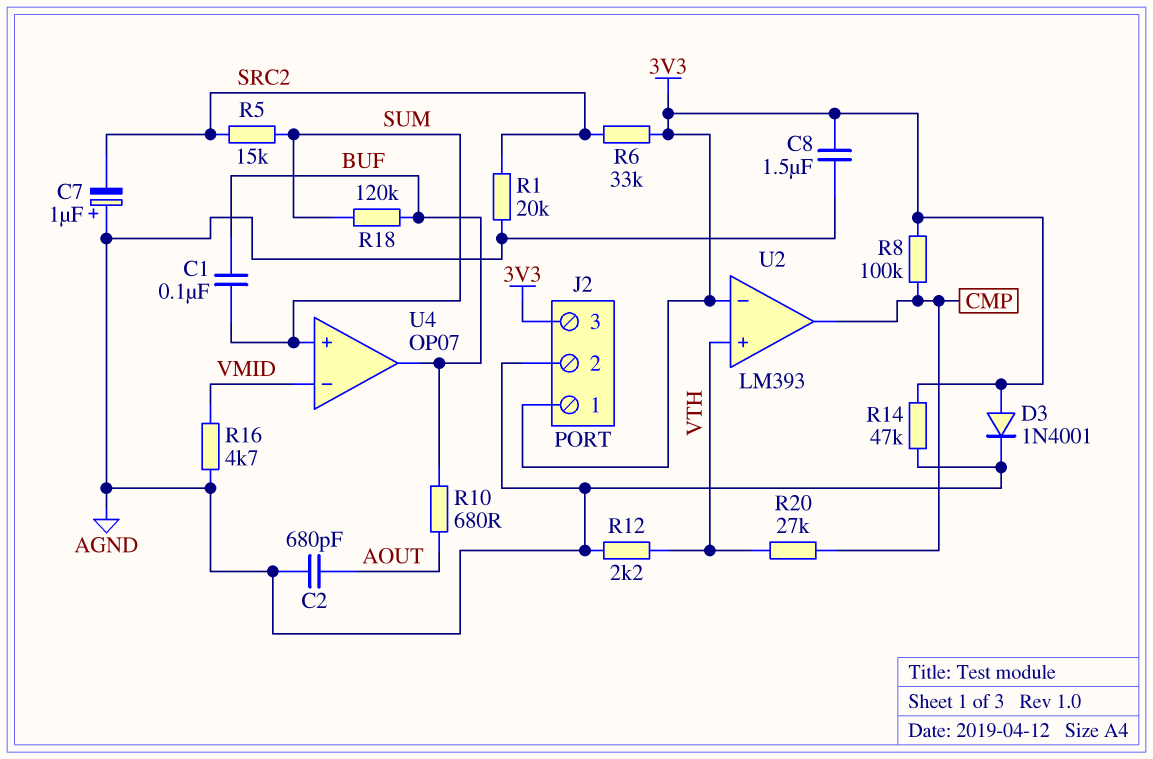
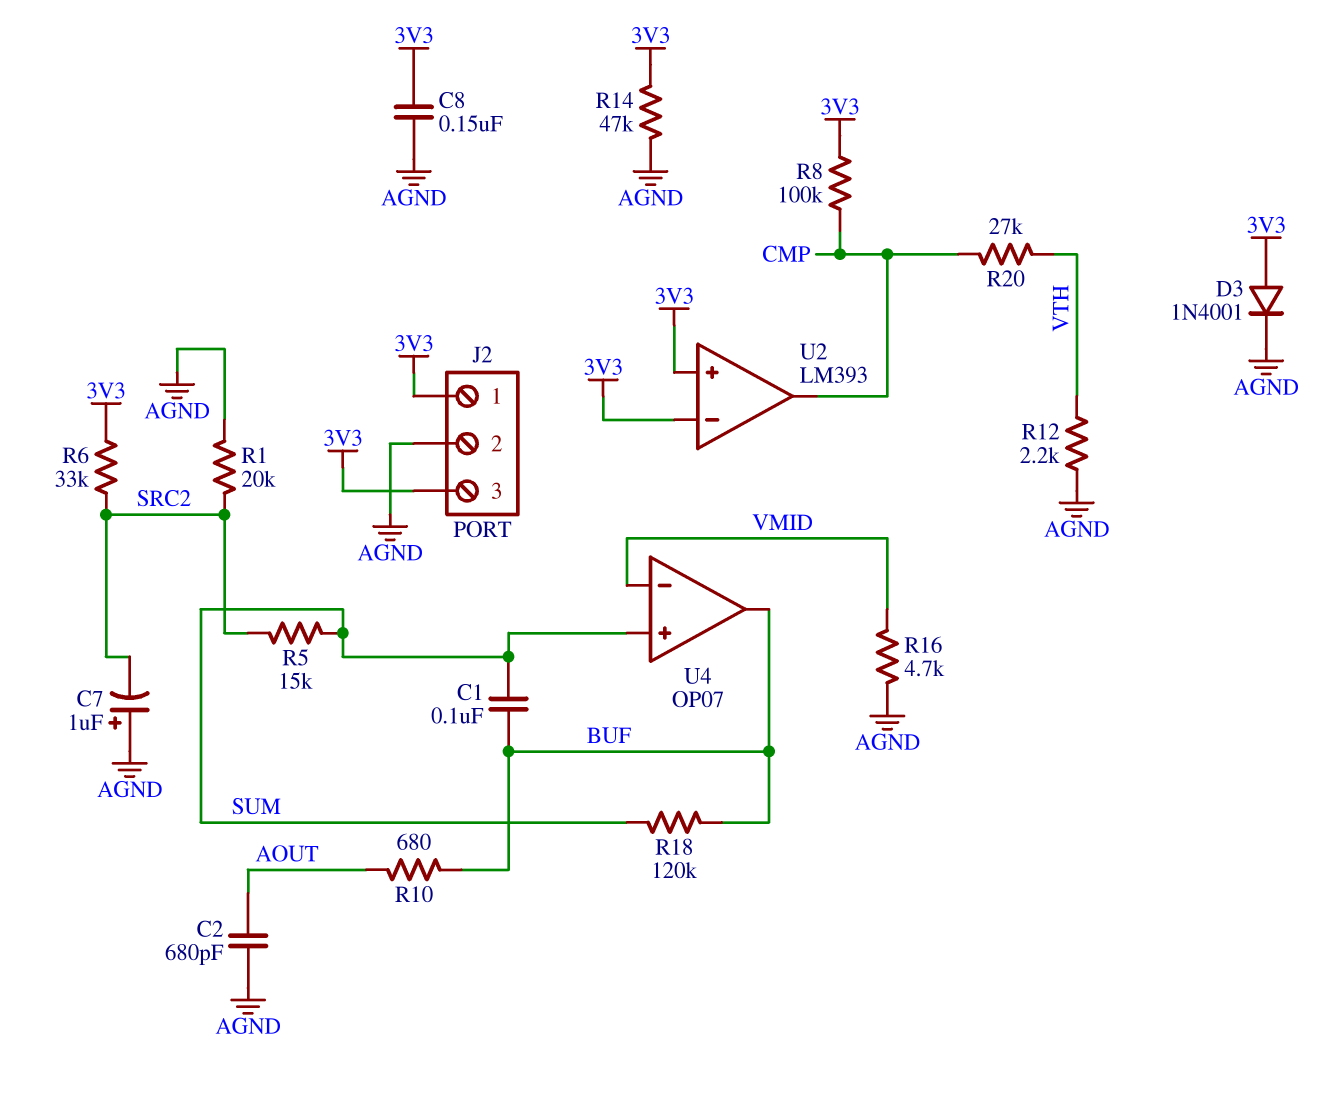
C8: 1.5uF (3V3, AGND) -> 150nF (3V3, AGND)
U2 pin in+: VTH -> 3V3

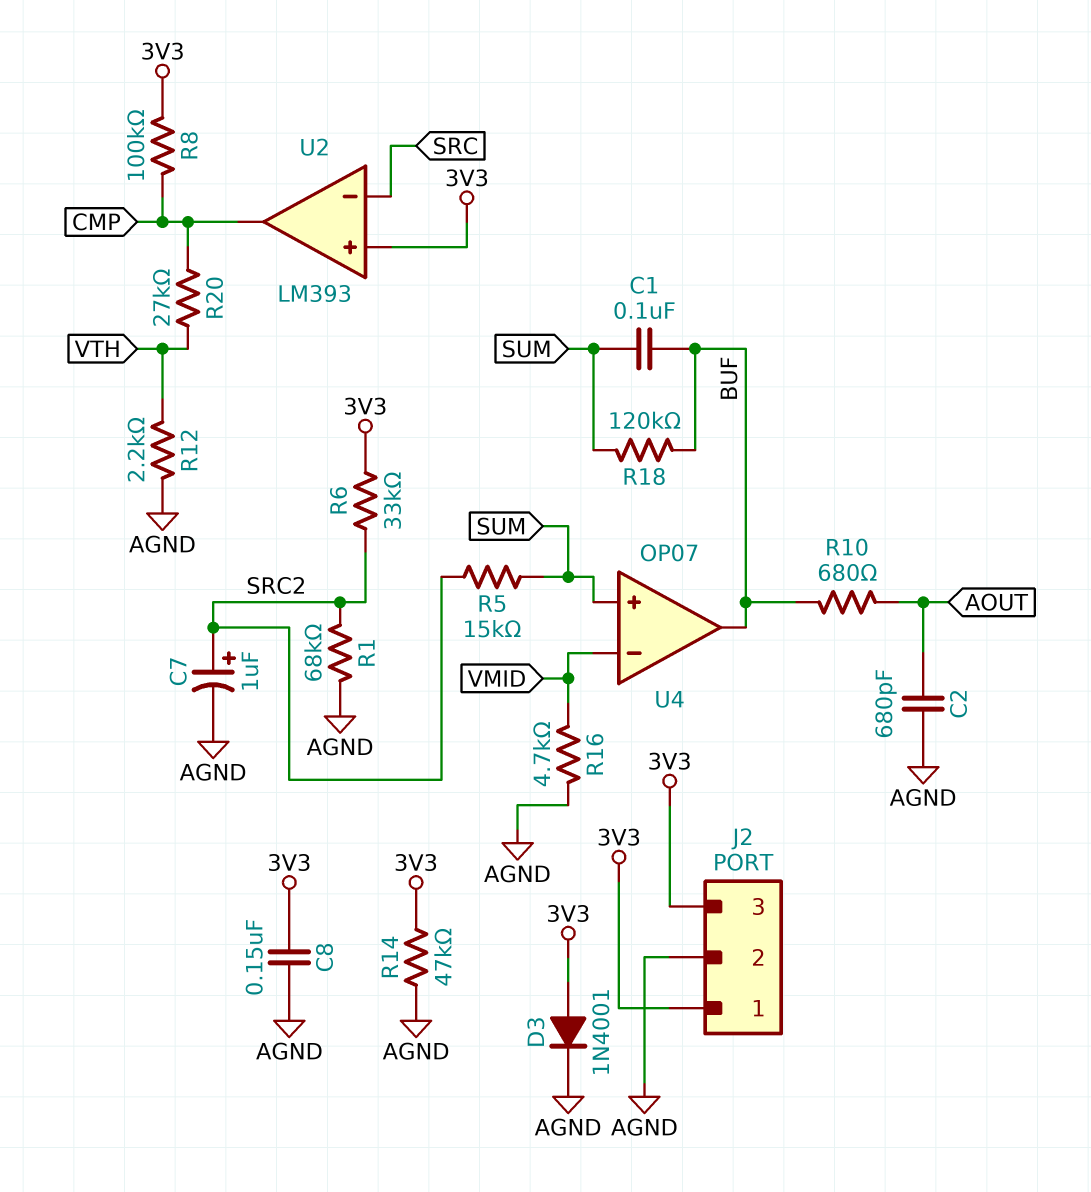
C7: 1uF (plus AGND, minus SRC2) -> 1uF (plus SRC2, minus AGND)
R1: 20k (AGND, SRC2) -> 68k (AGND, SRC2)
U2 pin in-: 3V3 -> SRC

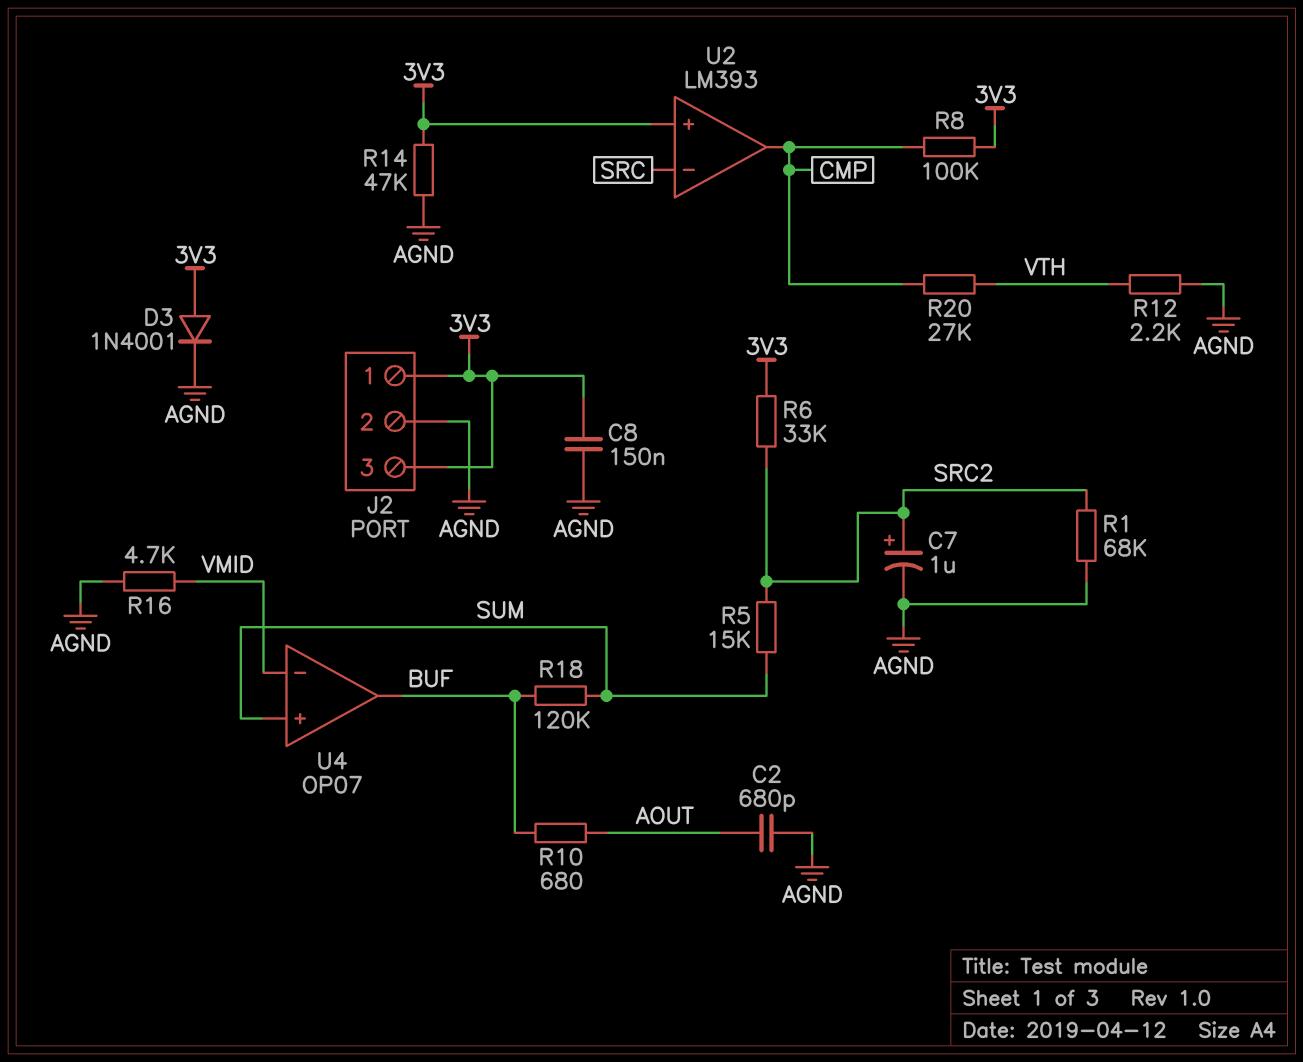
C1: 100nF (BUF, SUM) -> none

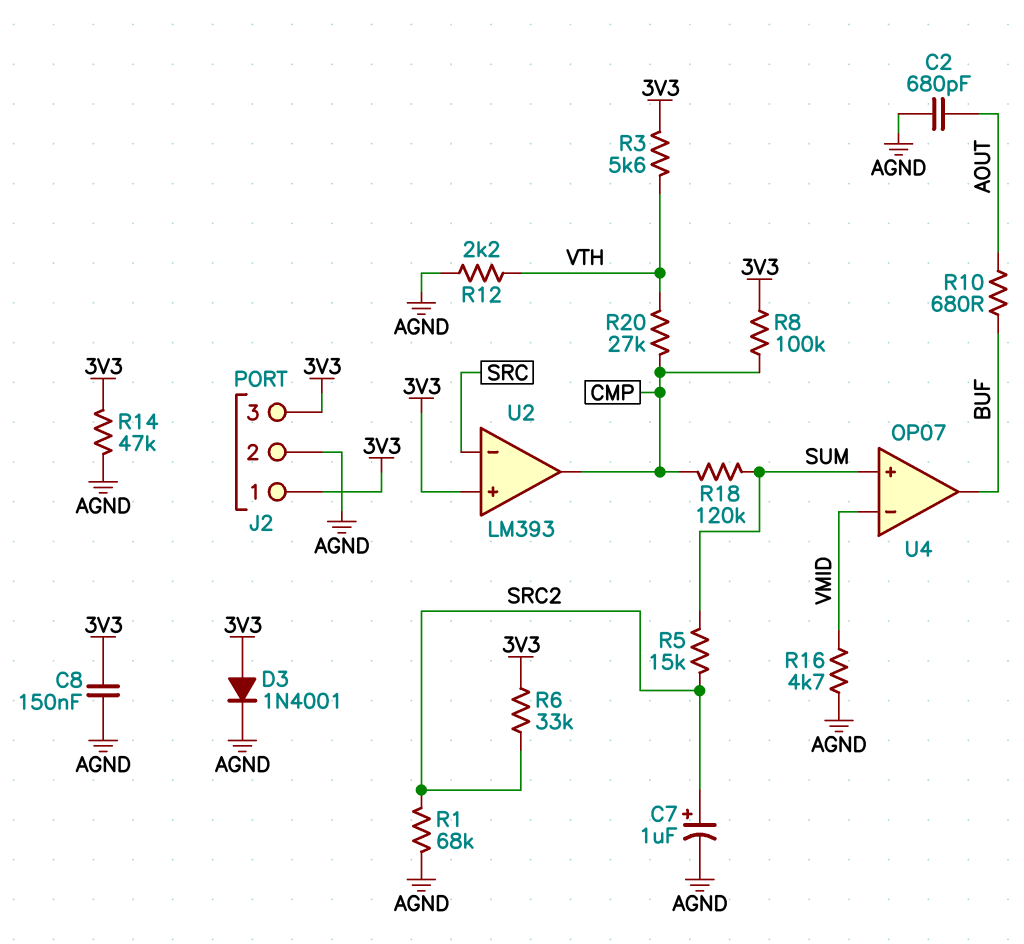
R3: none -> 5.6k (3V3, VTH)
R18: 120k (BUF, SUM) -> 120k (CMP, SUM)

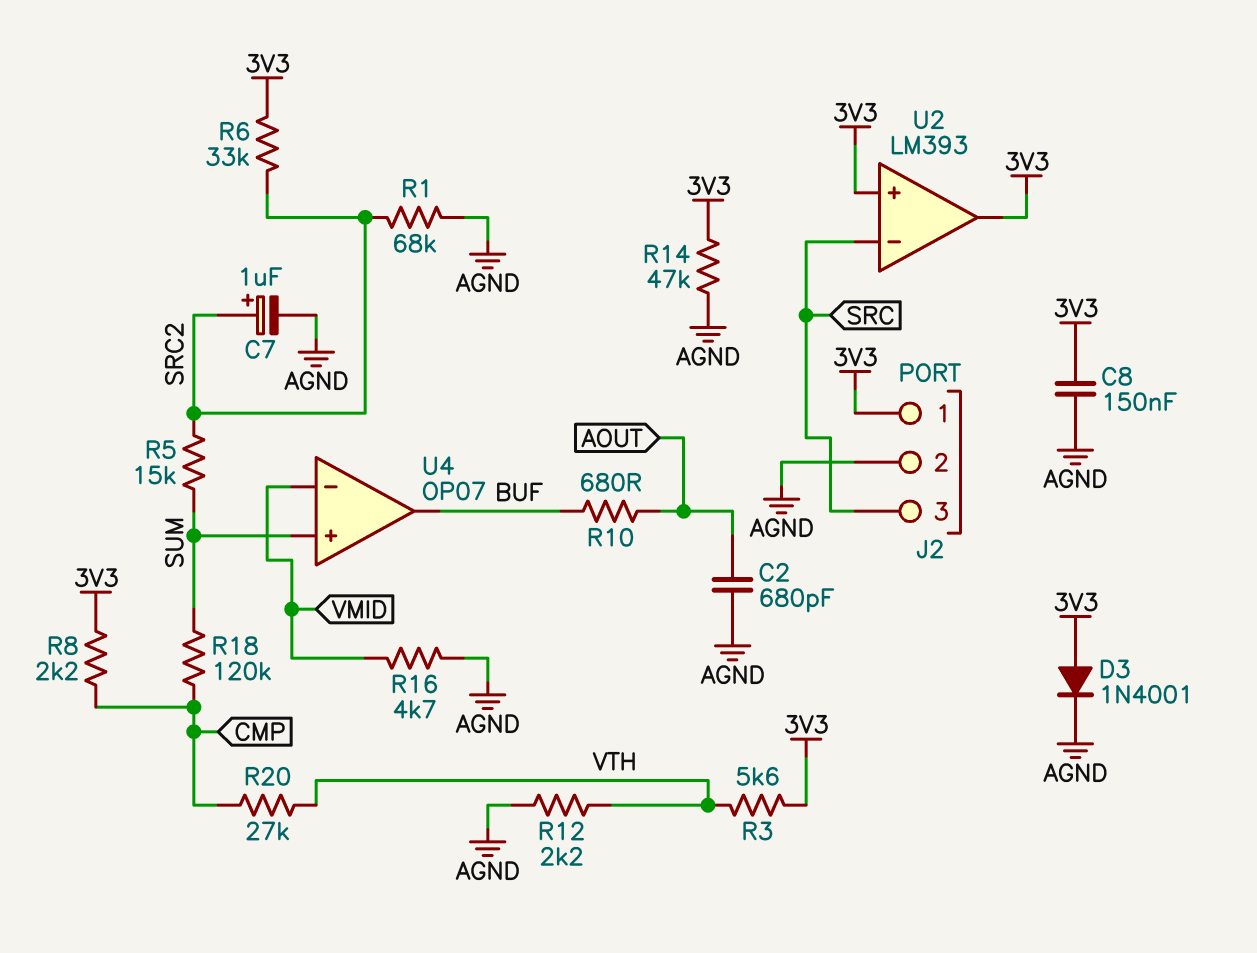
J2 pin 3: 3V3 -> SRC
R8: 100k (3V3, CMP) -> 2.2k (3V3, CMP)
U2 pin out: CMP -> 3V3

